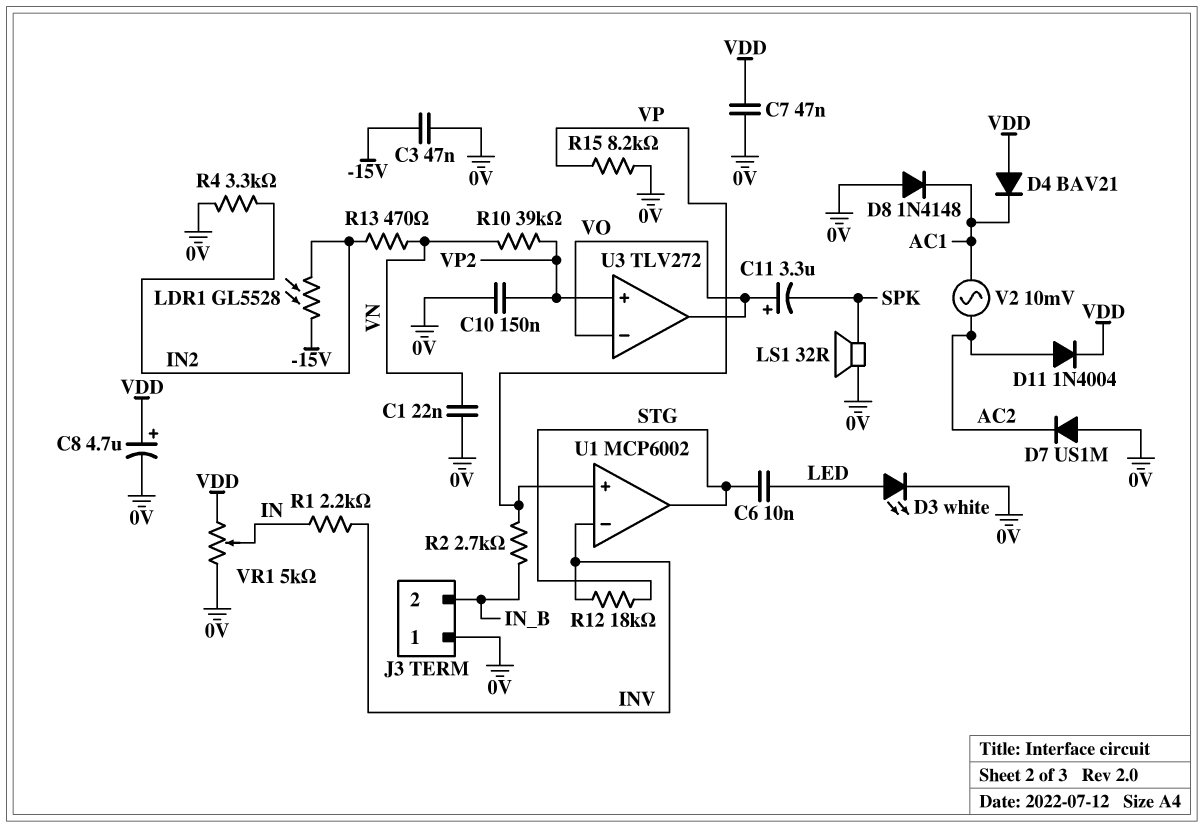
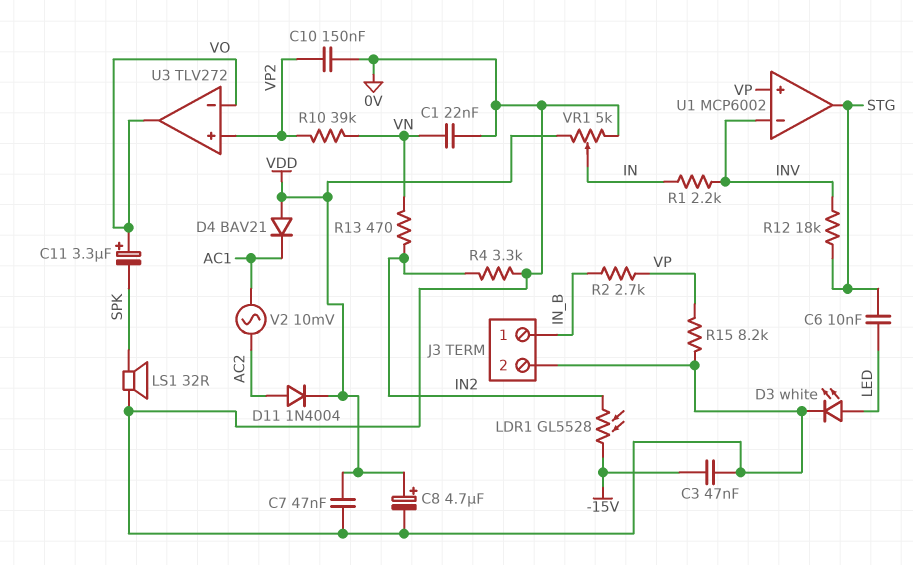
D7: diode US1M (A 0V, K AC2) -> none
D8: diode 1N4148 (A 0V, K AC1) -> none
J3 pin 1: 0V -> IN_B
J3 pin 2: IN_B -> 0V

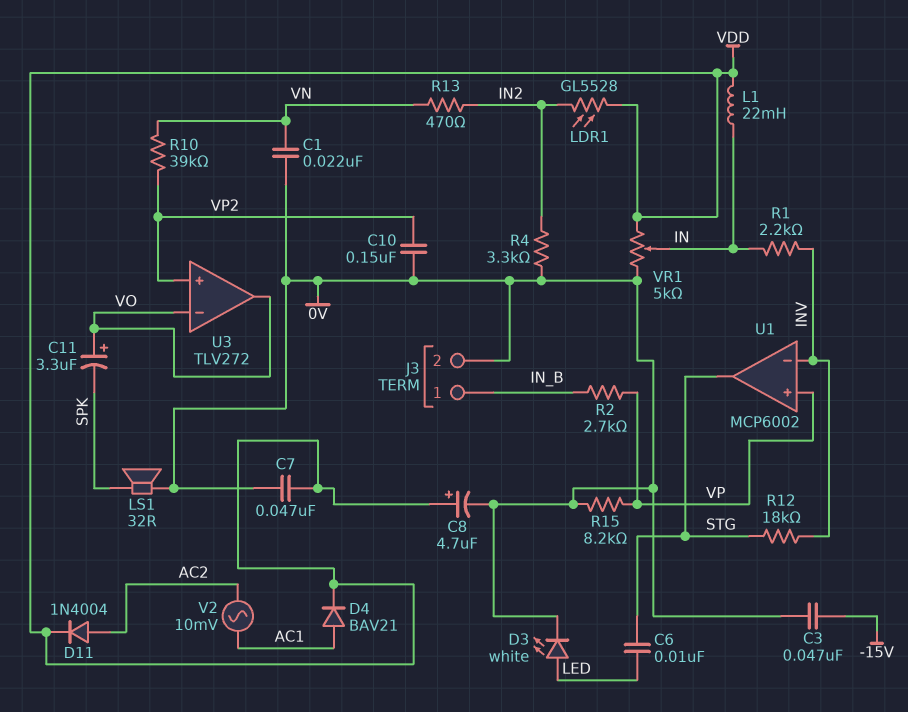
D4: diode BAV21 (A VDD, K AC1) -> diode BAV21 (A AC1, K VDD)
L1: none -> 22mH (IN, VDD)
LDR1: GL5528 (-15V, IN2) -> GL5528 (IN2, VDD)

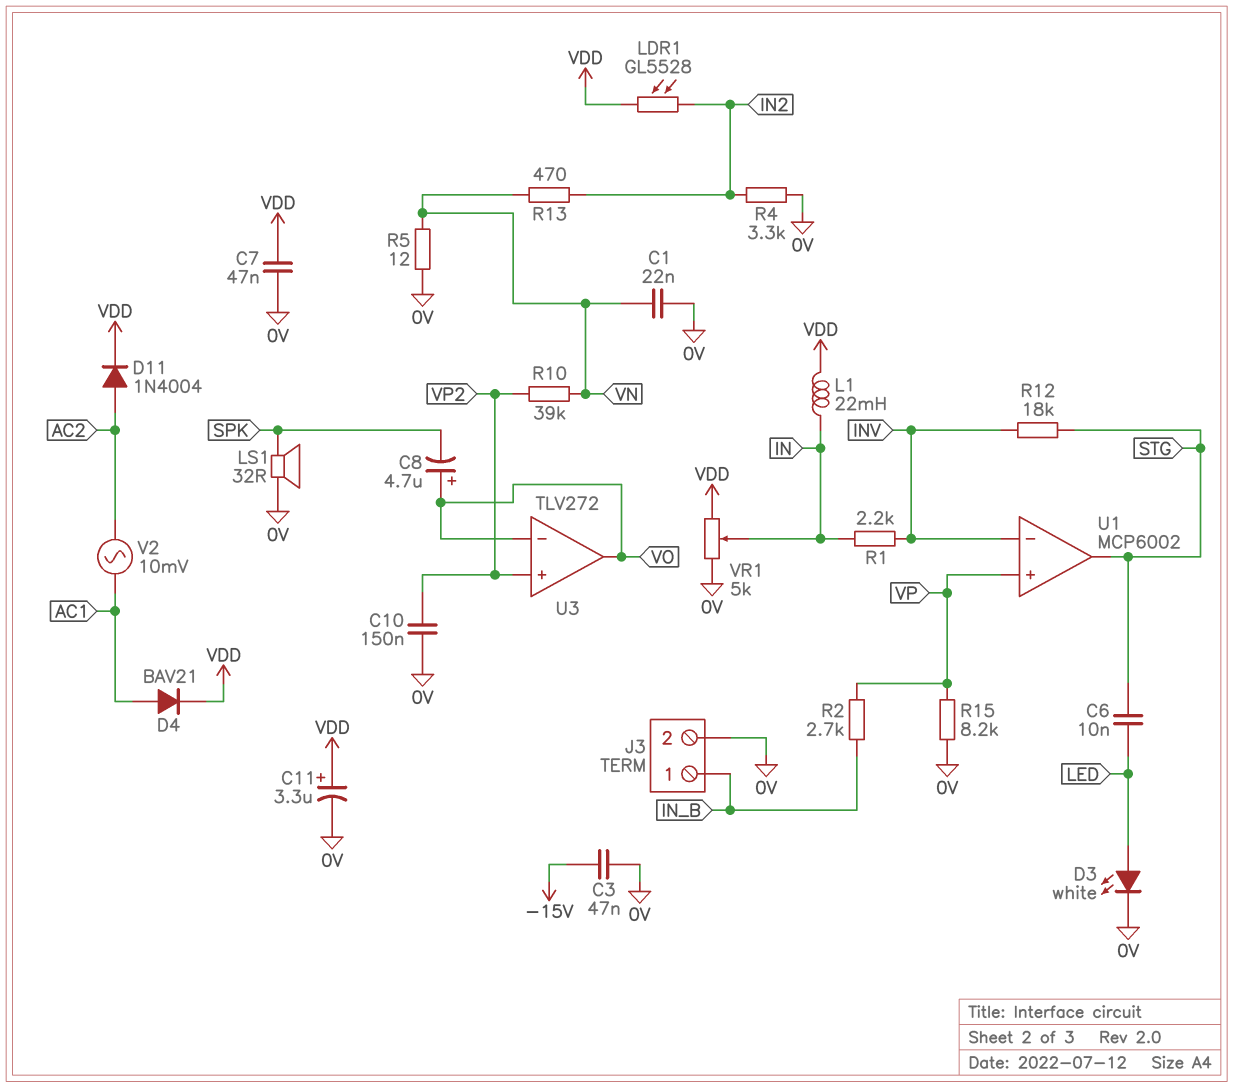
C8: 4.7uF (plus VDD, minus 0V) -> 4.7uF (plus VO, minus SPK)
C11: 3.3uF (plus VO, minus SPK) -> 3.3uF (plus VDD, minus 0V)
R5: none -> 12 (0V, VN)

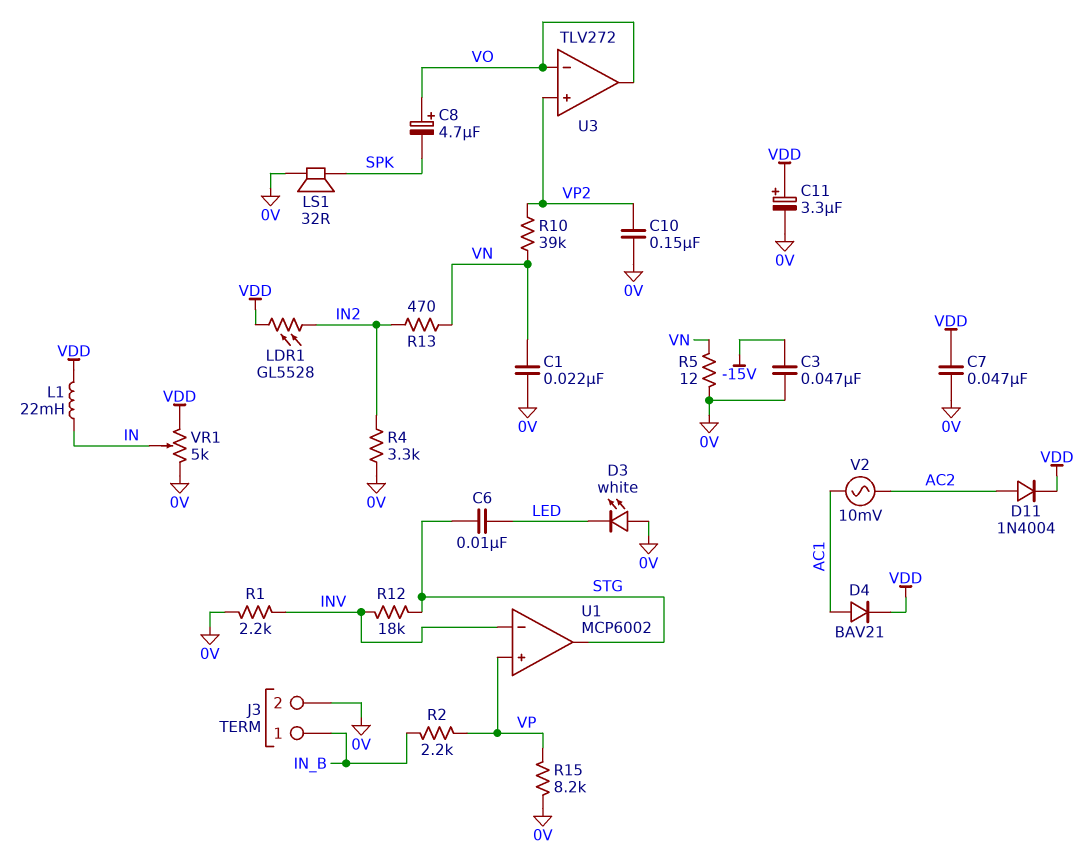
D3: LED white (A LED, K 0V) -> LED white (A 0V, K LED)
R1: 2.2k (IN, INV) -> 2.2k (0V, INV)
R2: 2.7k (IN_B, VP) -> 2.2k (IN_B, VP)

